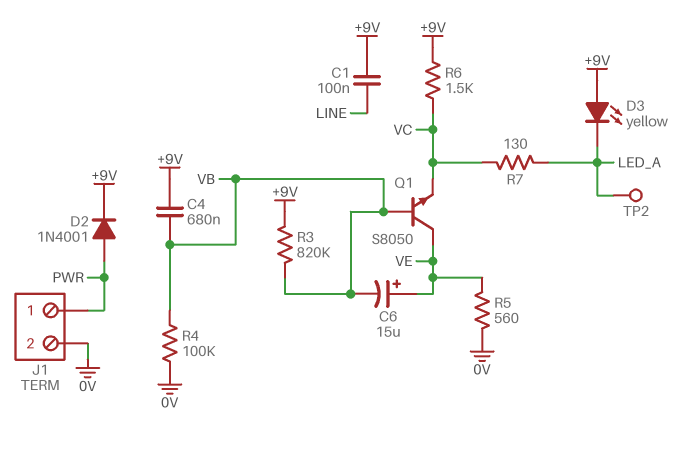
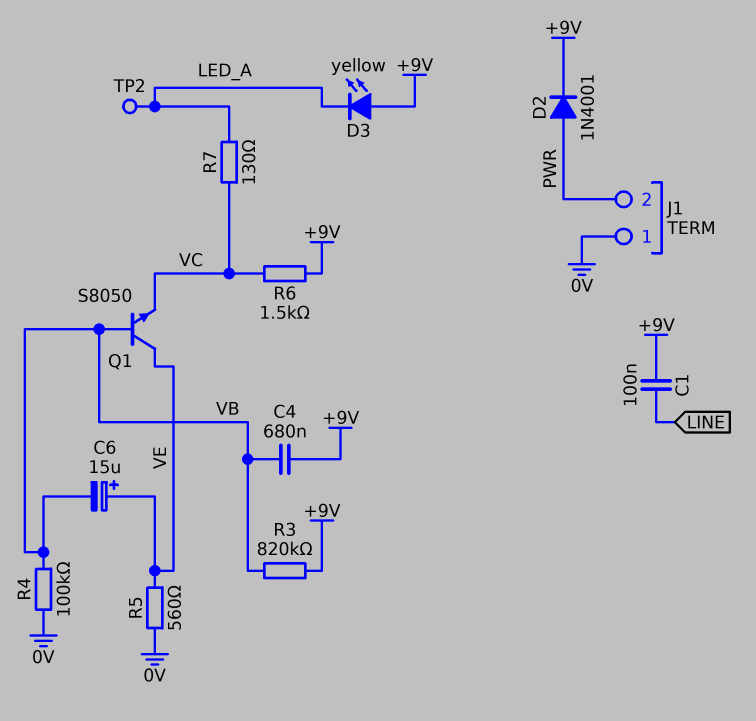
J1 pin 1: PWR -> 0V
J1 pin 2: 0V -> PWR

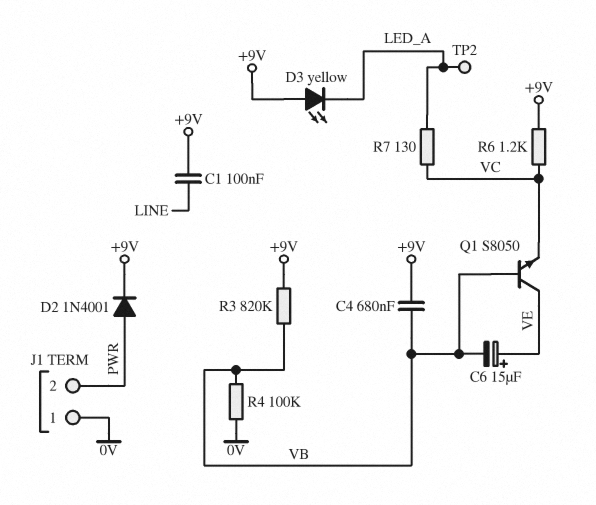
R5: 560 (0V, VE) -> none
R6: 1.5k (+9V, VC) -> 1.2k (+9V, VC)

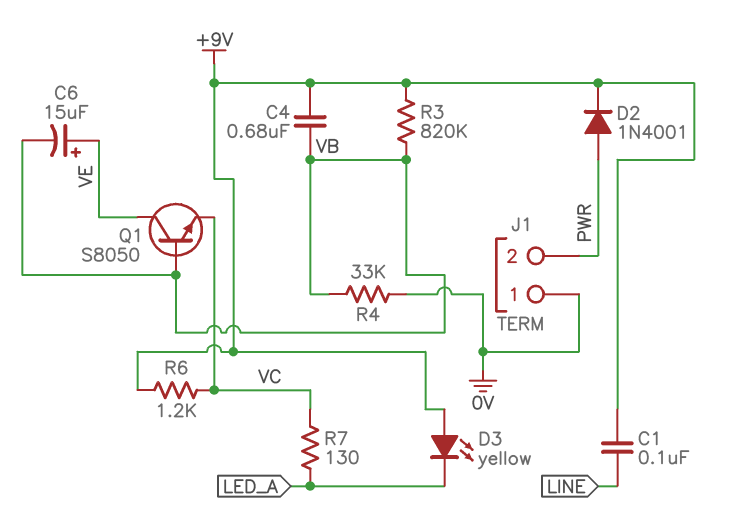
R4: 100k (0V, VB) -> 33k (0V, VB)
TP2: test point (LED_A) -> none

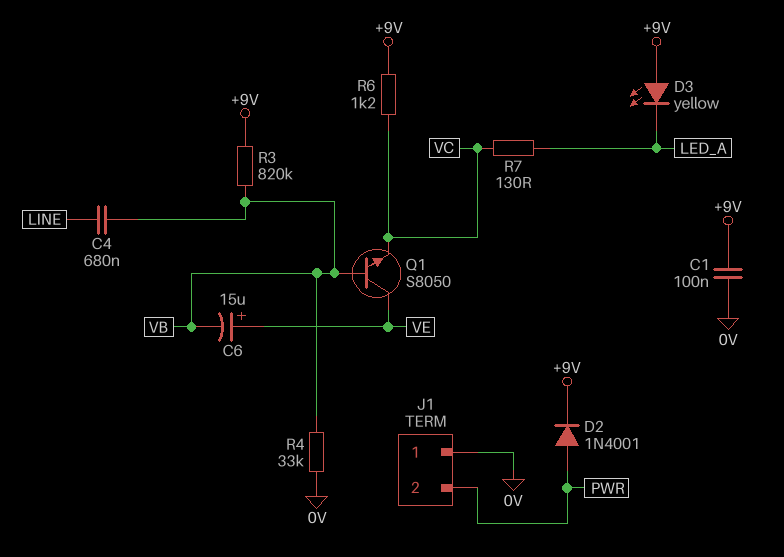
C1: 100nF (+9V, LINE) -> 100nF (+9V, 0V)
C4: 680nF (+9V, VB) -> 680nF (LINE, VB)

